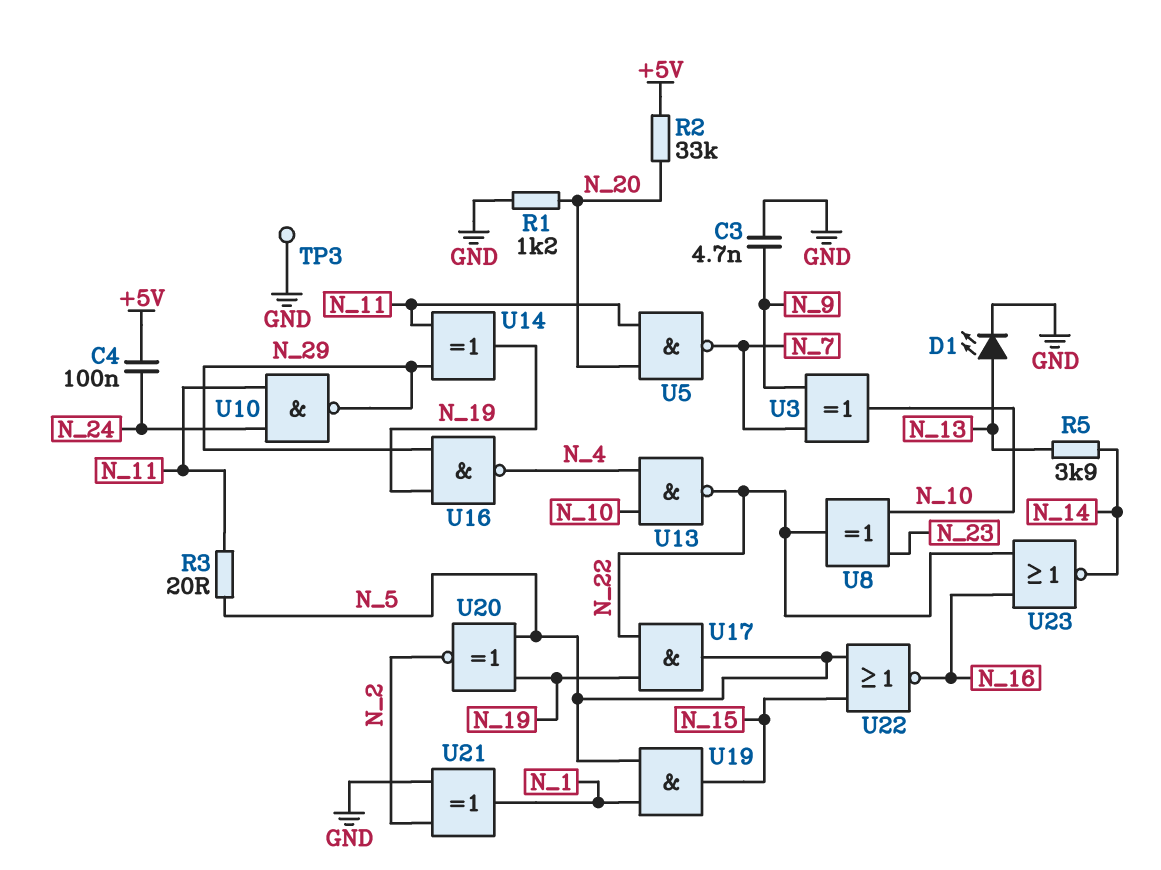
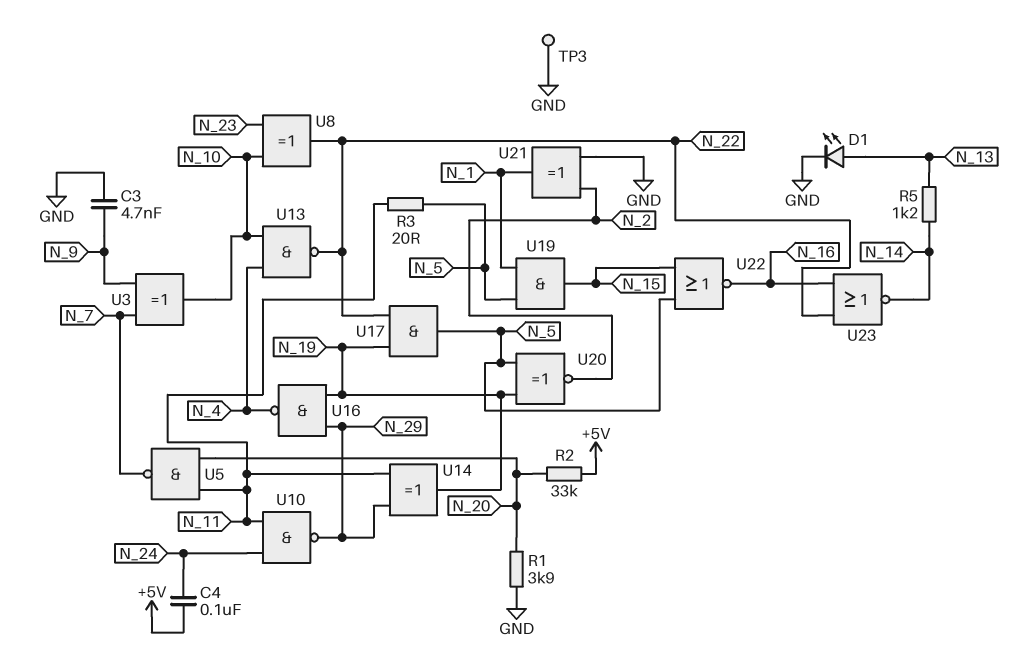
R1: 1.2k (GND, N_20) -> 3.9k (GND, N_20)
R5: 3.9k (N_13, N_14) -> 1.2k (N_13, N_14)

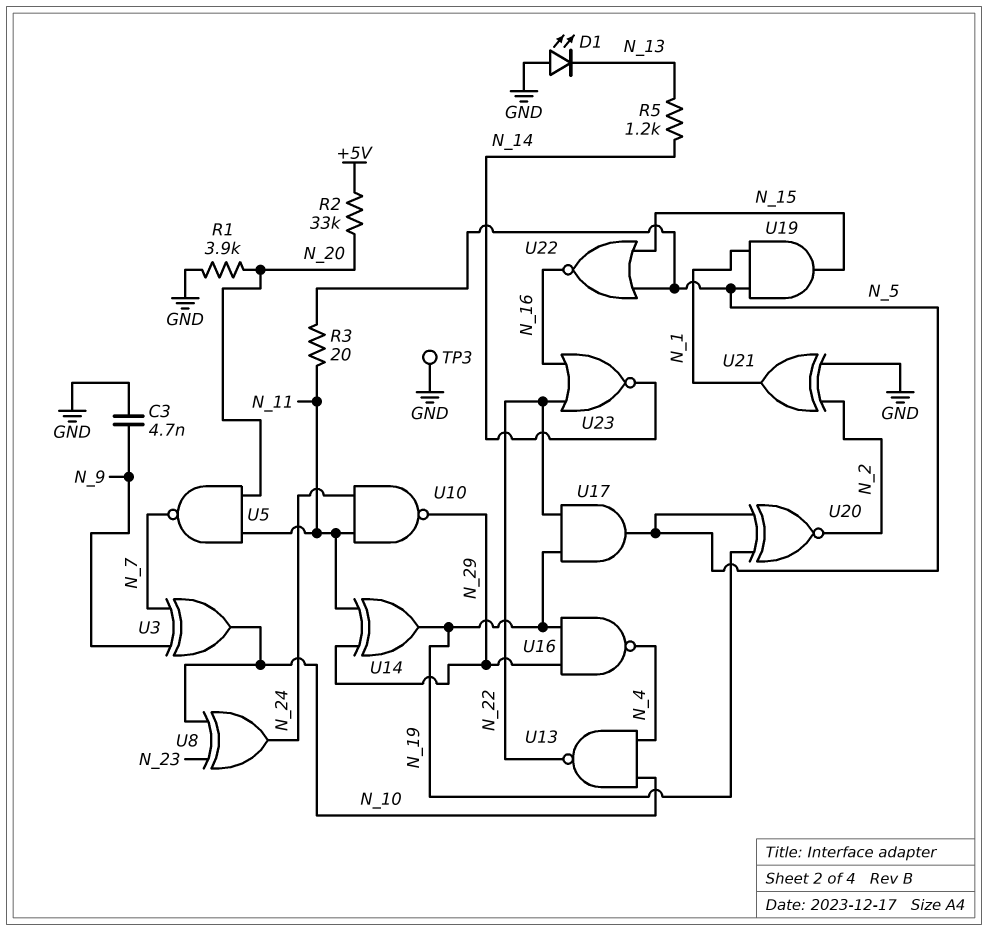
C4: 100nF (+5V, N_24) -> none
D1: LED (A N_13, K GND) -> LED (A GND, K N_13)
U8: XOR (in N_10, in N_23, out N_22) -> XOR (in N_10, in N_23, out N_24)

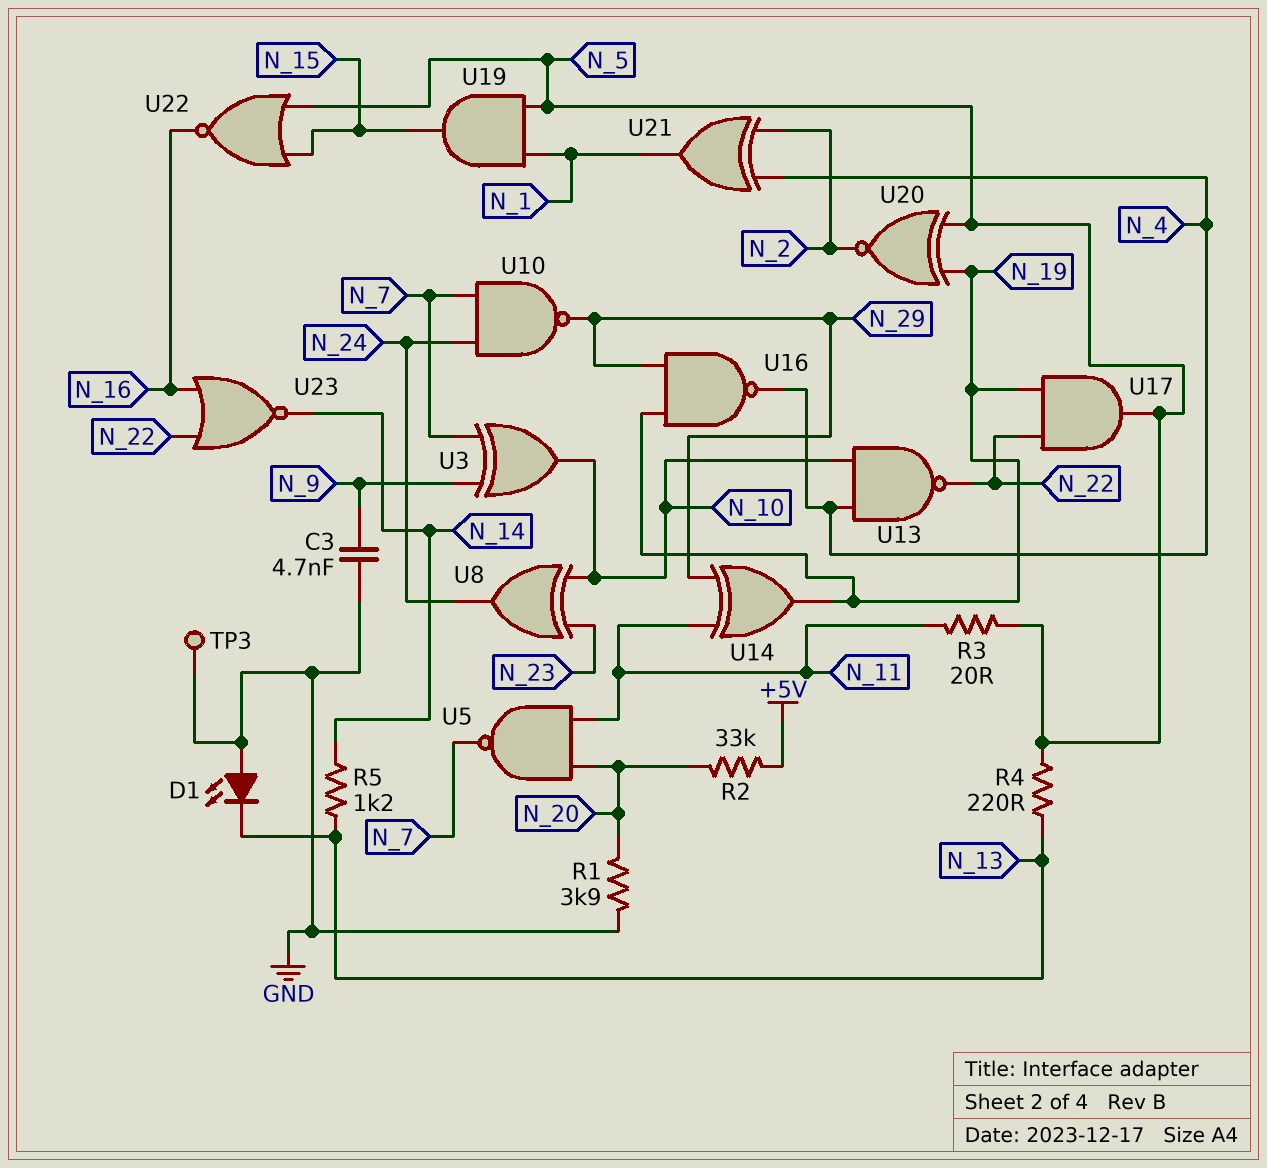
R4: none -> 220 (N_5, N_13)
U10: NAND (in N_11, in N_24, out N_29) -> NAND (in N_7, in N_24, out N_29)
U21: XOR (in GND, in N_2, out N_1) -> XOR (in N_2, in N_4, out N_1)

